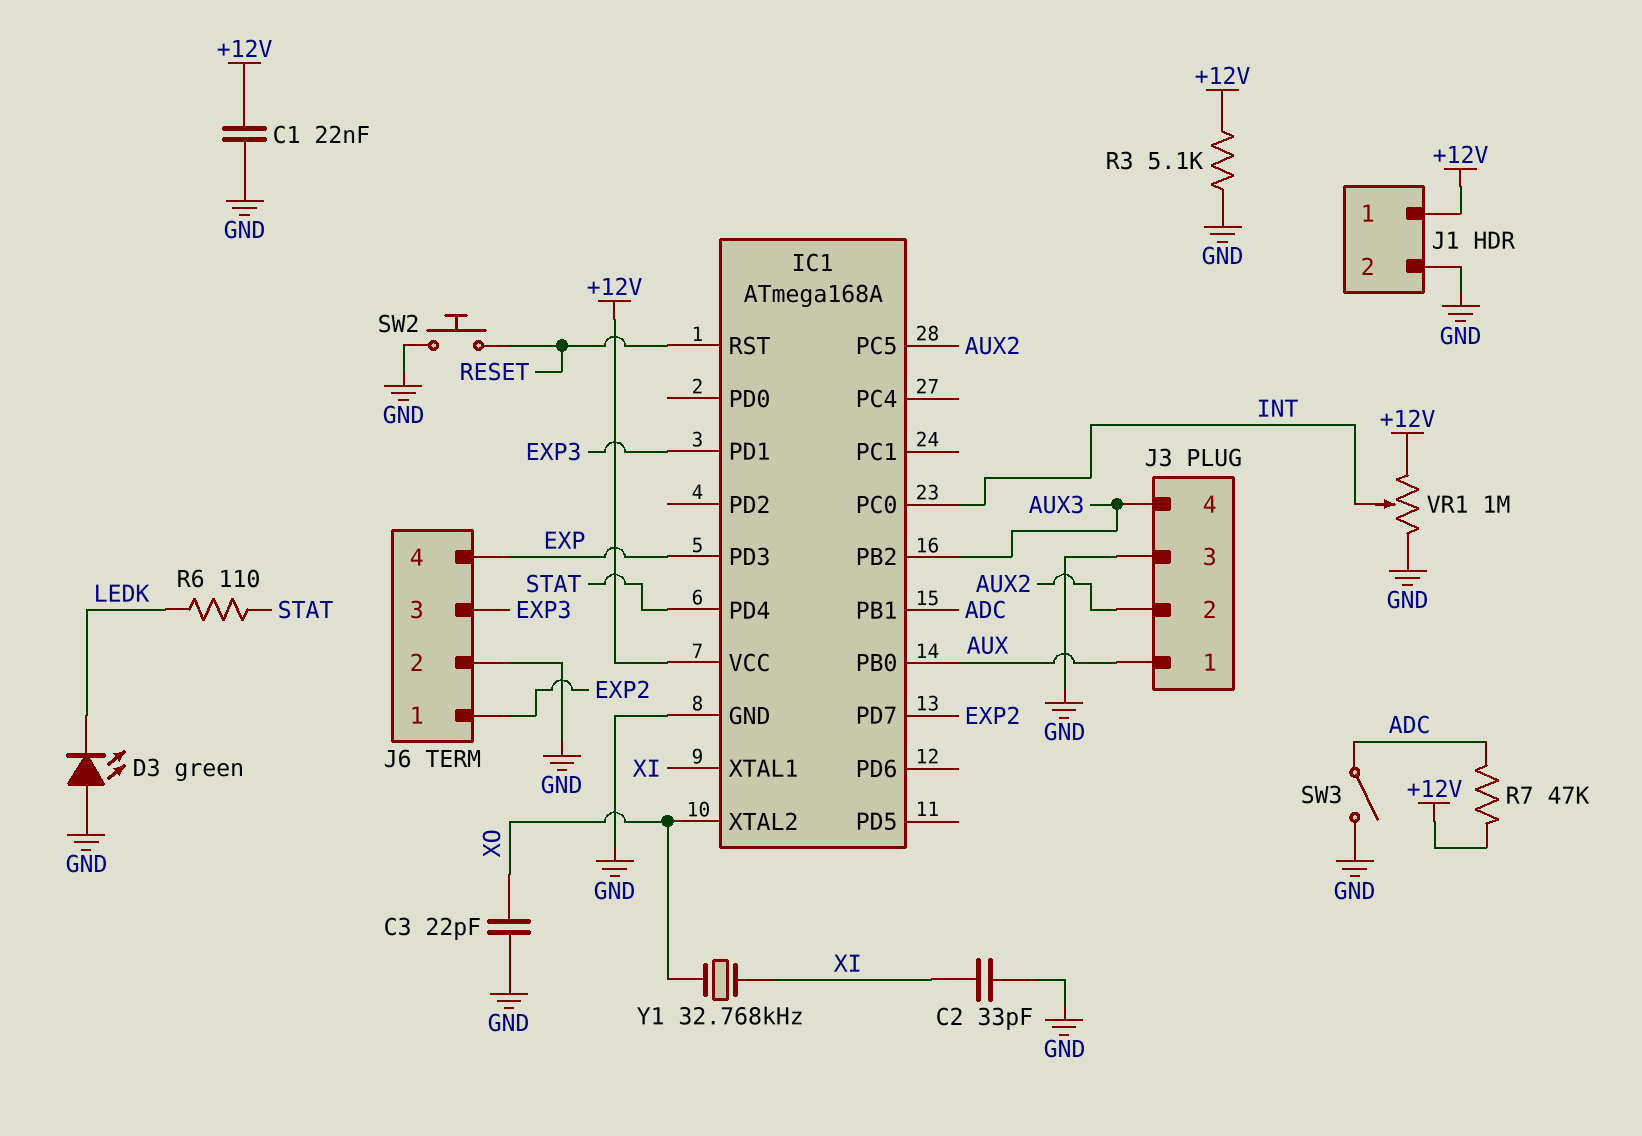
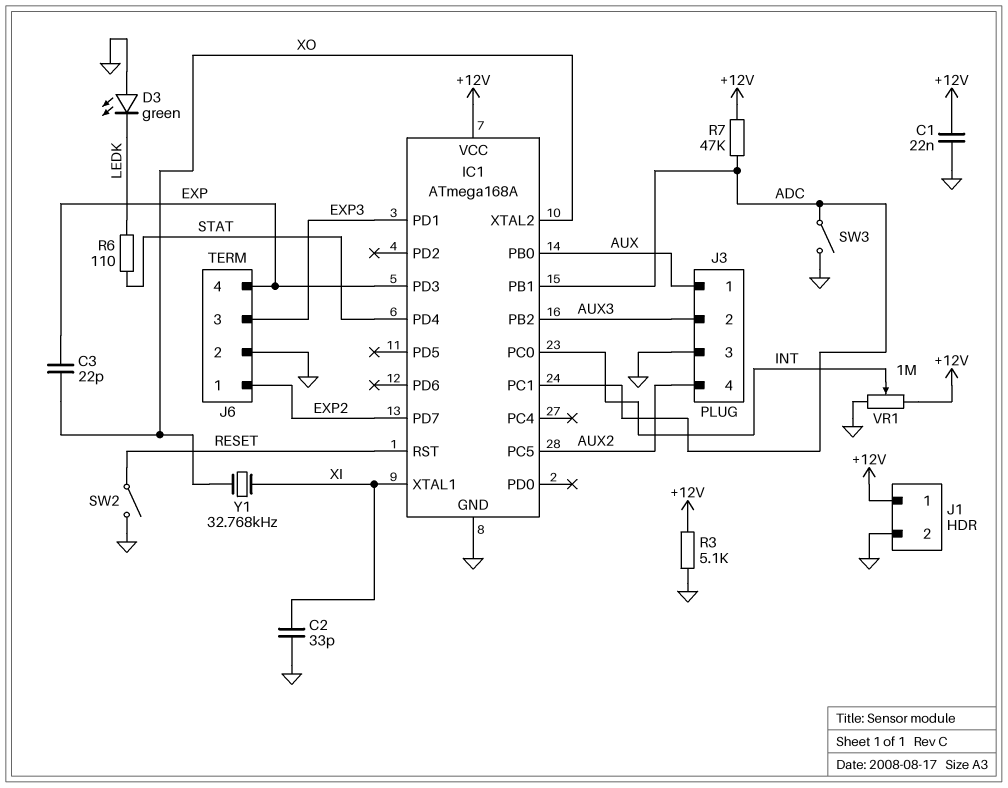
C3: 22pF (GND, XO) -> 22pF (EXP, XO)
IC1 pin PC1: none -> ADC
J3 pin 2: AUX2 -> AUX3
J3 pin 4: AUX3 -> AUX2
SW2: button (GND, RESET) -> switch (GND, RESET)

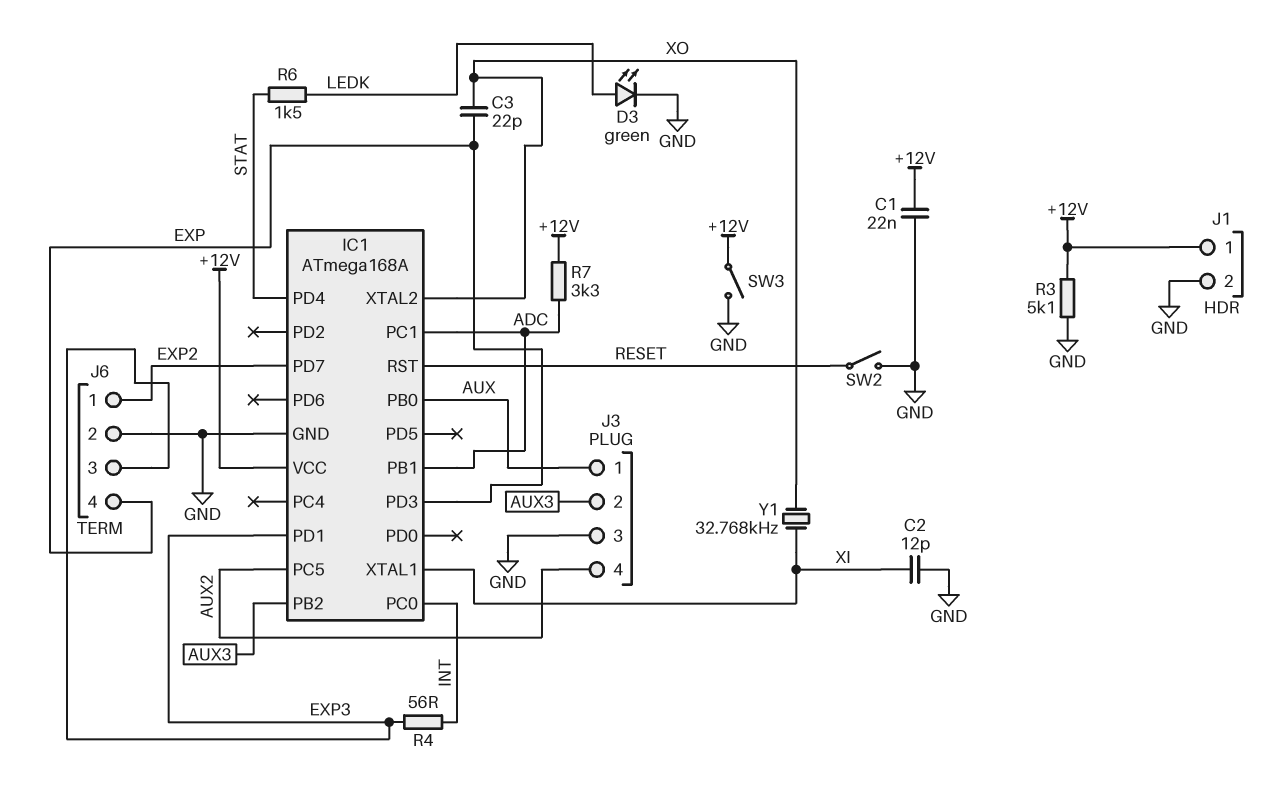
C2: 33pF (GND, XI) -> 12pF (GND, XI)
D3: LED green (A GND, K LEDK) -> LED green (A LEDK, K GND)
R4: none -> 56 (EXP3, INT)
R6: 110 (LEDK, STAT) -> 1.5k (LEDK, STAT)
R7: 47k (+12V, ADC) -> 3.3k (+12V, ADC)
SW3: switch (ADC, GND) -> switch (+12V, GND)
VR1: 1M (+12V, GND, wiper INT) -> none

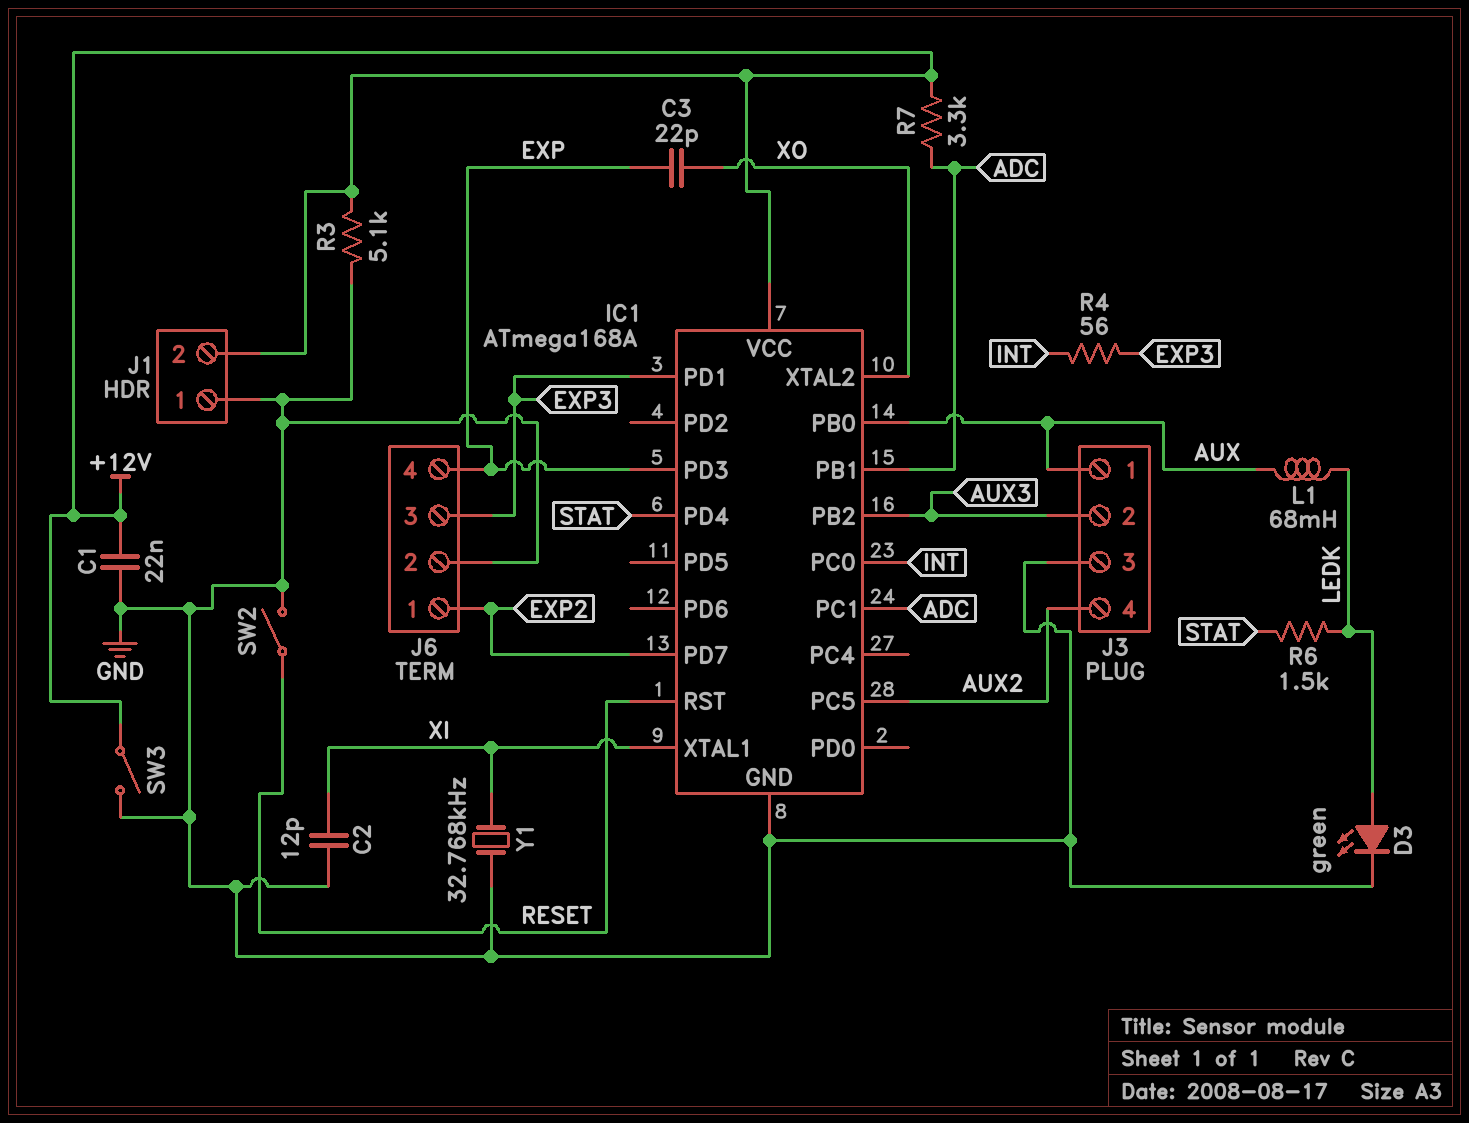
J1 pin 1: +12V -> GND
J1 pin 2: GND -> +12V
L1: none -> 68mH (AUX, LEDK)
Y1: 32.768kHz (XI, XO) -> 32.768kHz (GND, XI)

